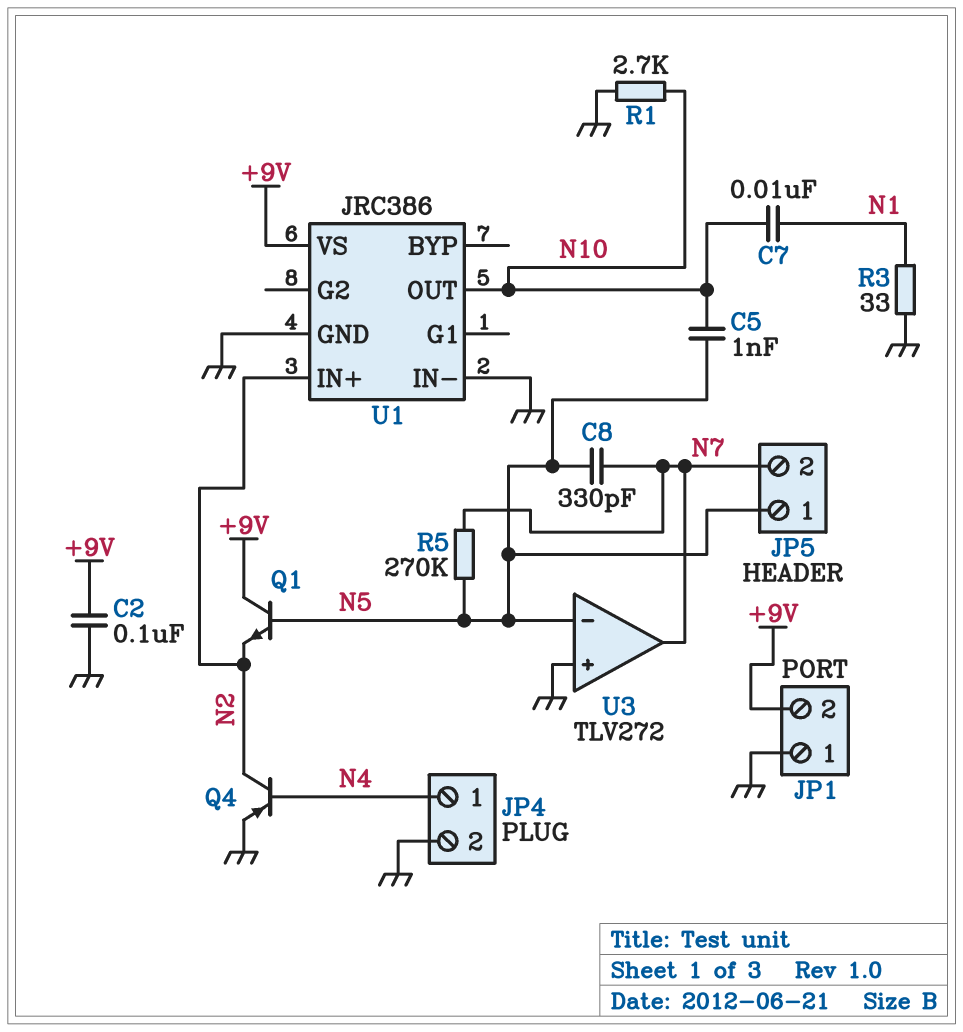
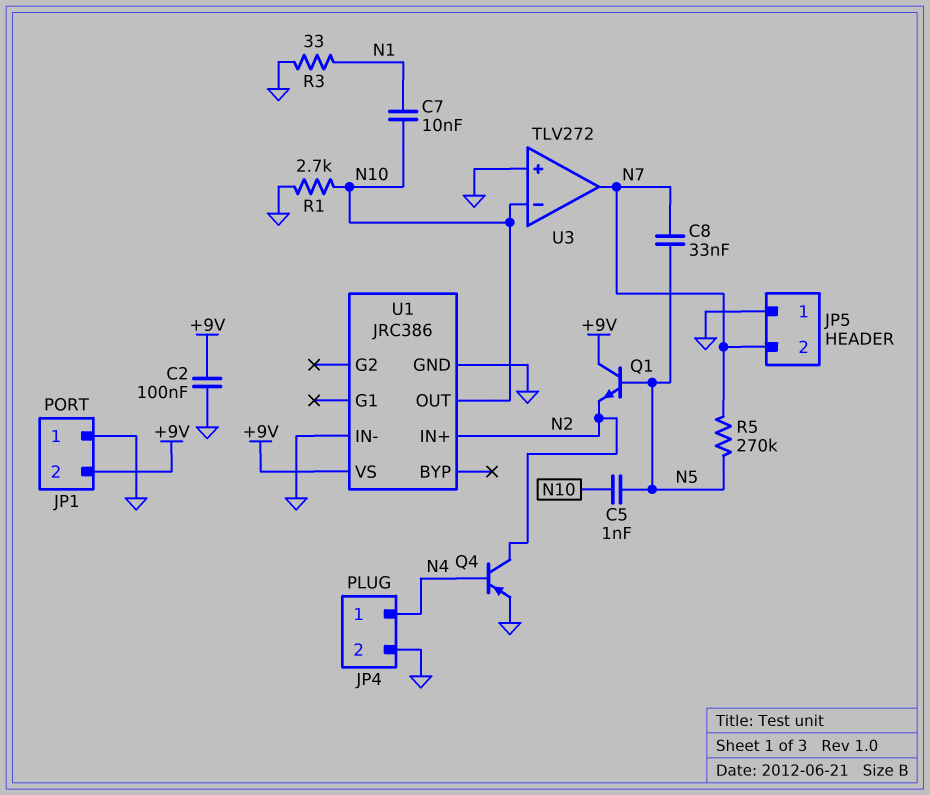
C8: 330pF (N5, N7) -> 33nF (N5, N7)
JP5 pin 1: N5 -> GND
U3 pin in-: N5 -> N10

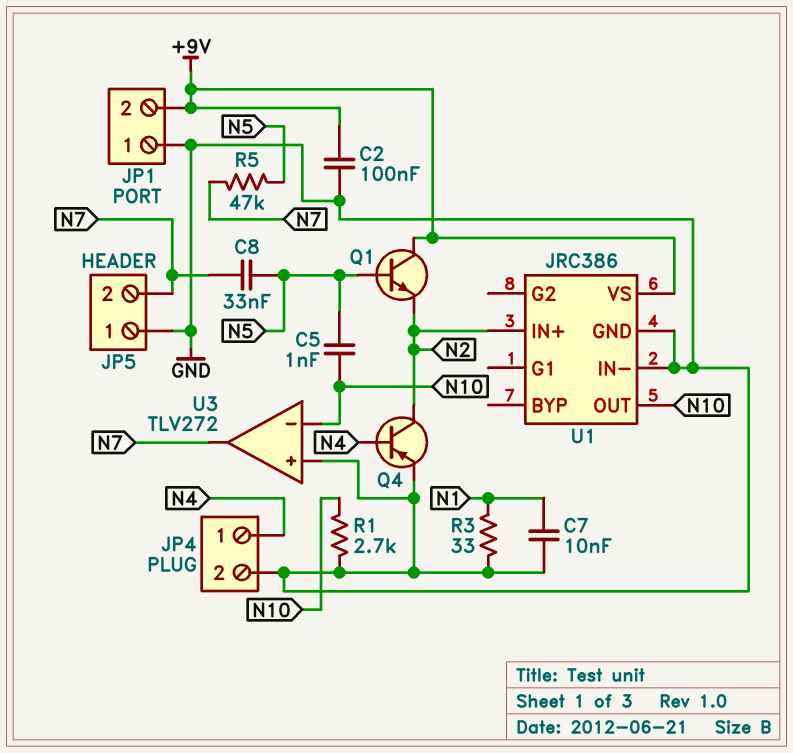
C7: 10nF (N1, N10) -> 10nF (GND, N1)
R5: 270k (N5, N7) -> 47k (N5, N7)

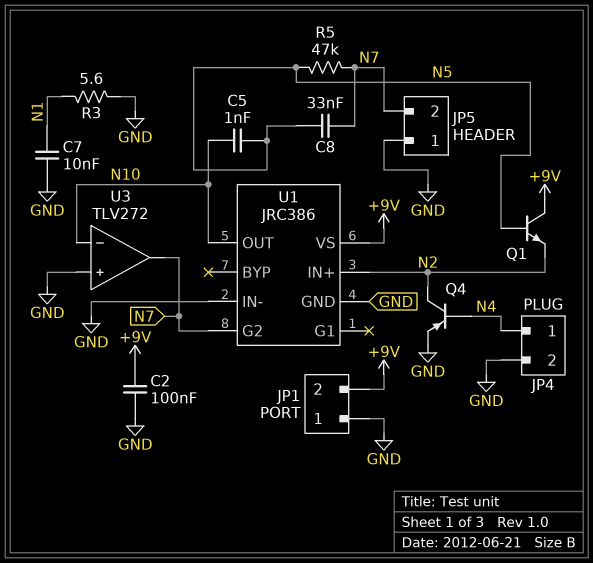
R1: 2.7k (GND, N10) -> none
R3: 33 (GND, N1) -> 5.6 (GND, N1)
U1 pin G2: none -> N7

